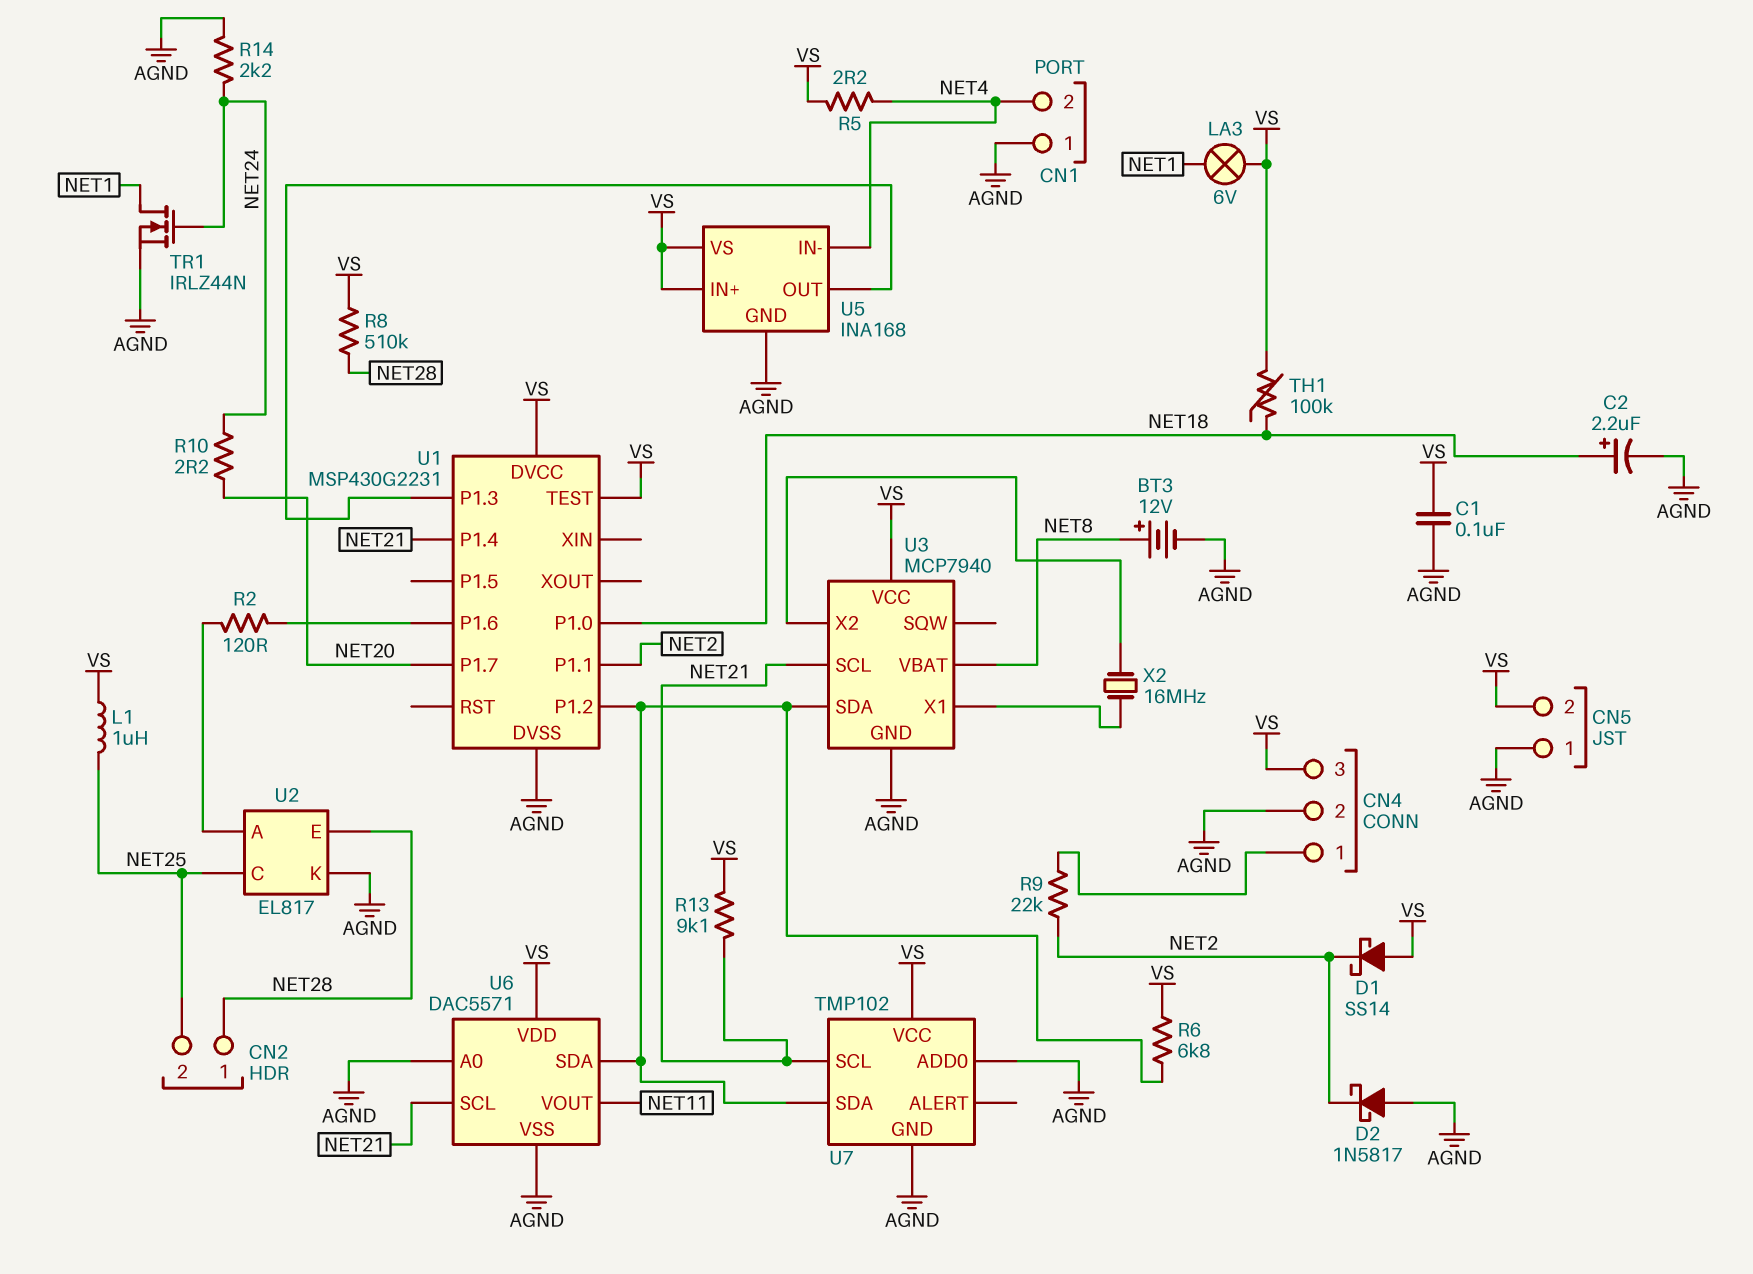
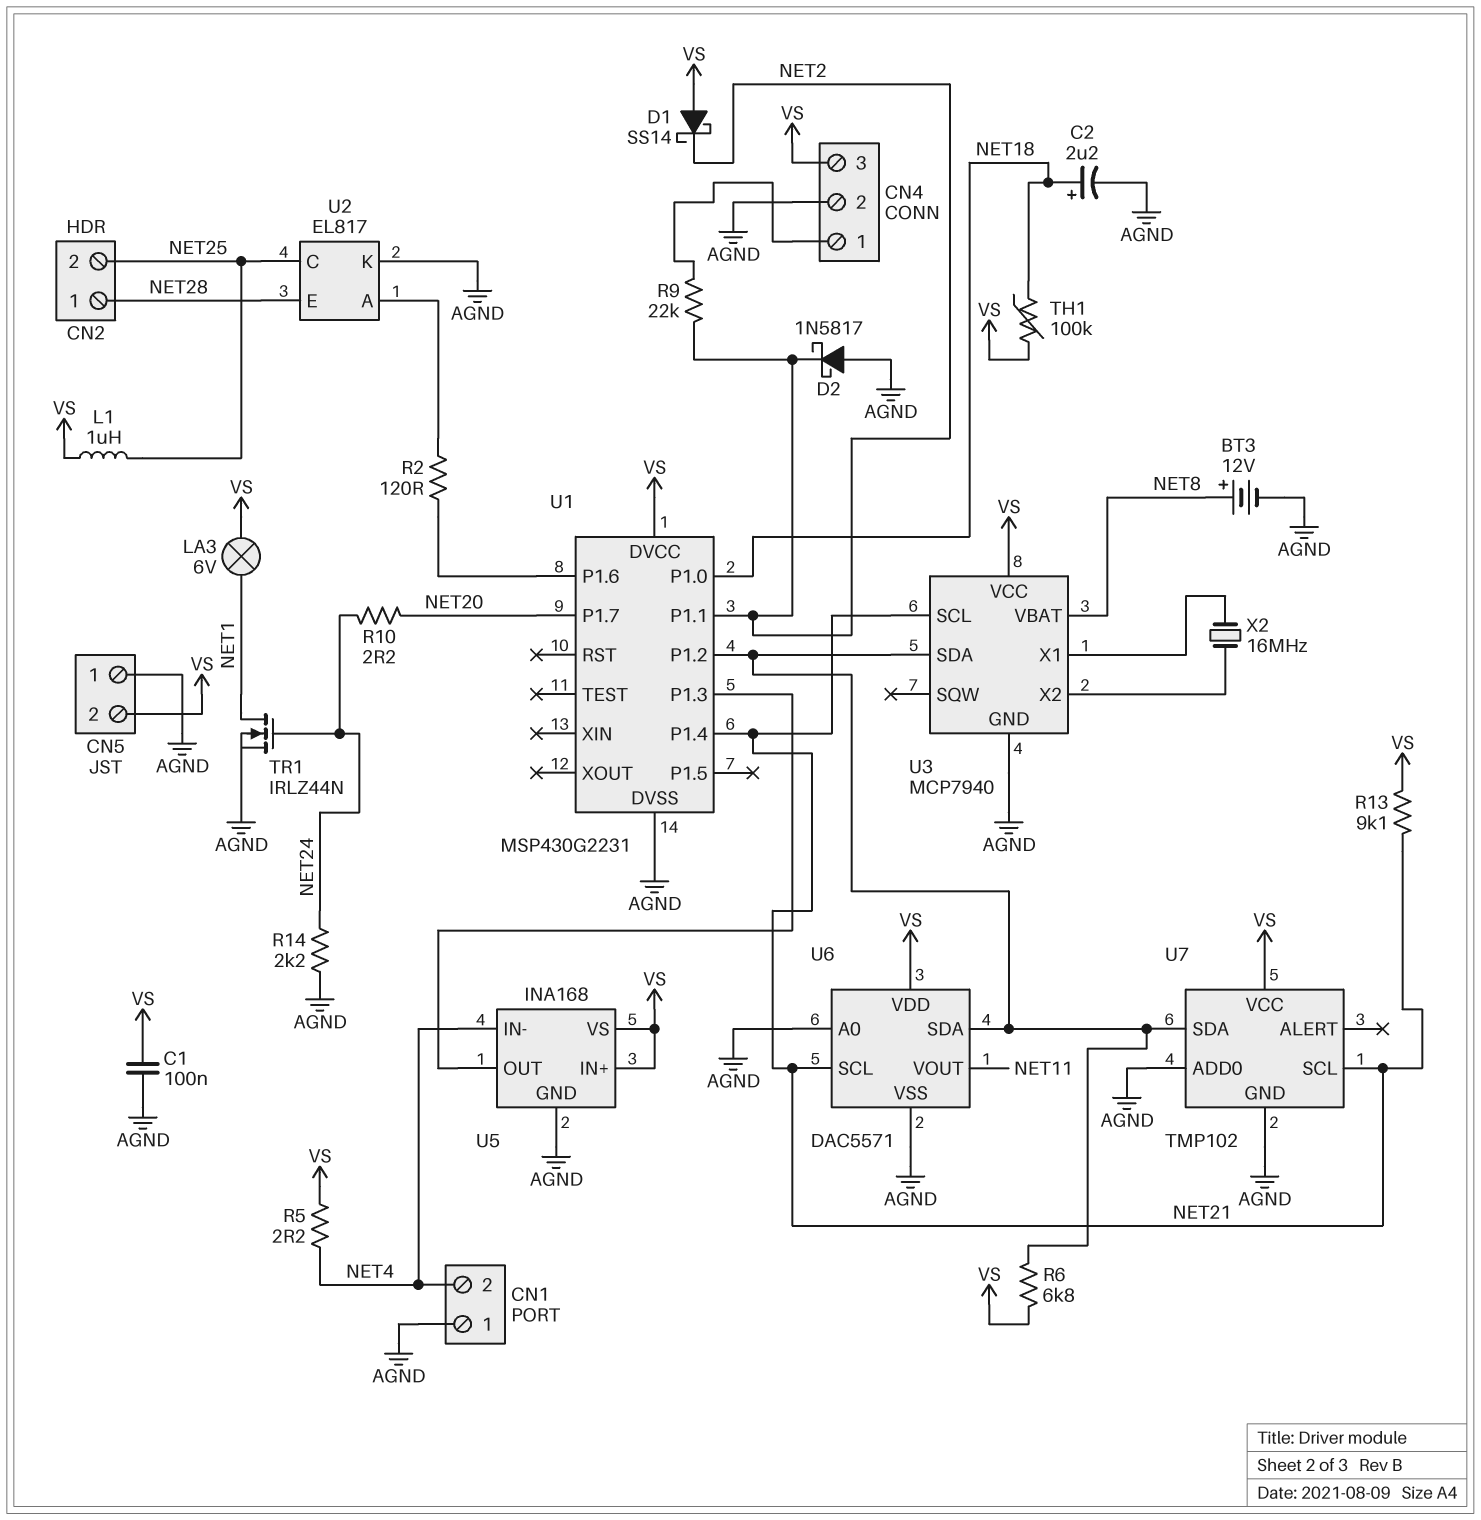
R8: 510k (NET28, VS) -> none
U1 pin TEST: VS -> none

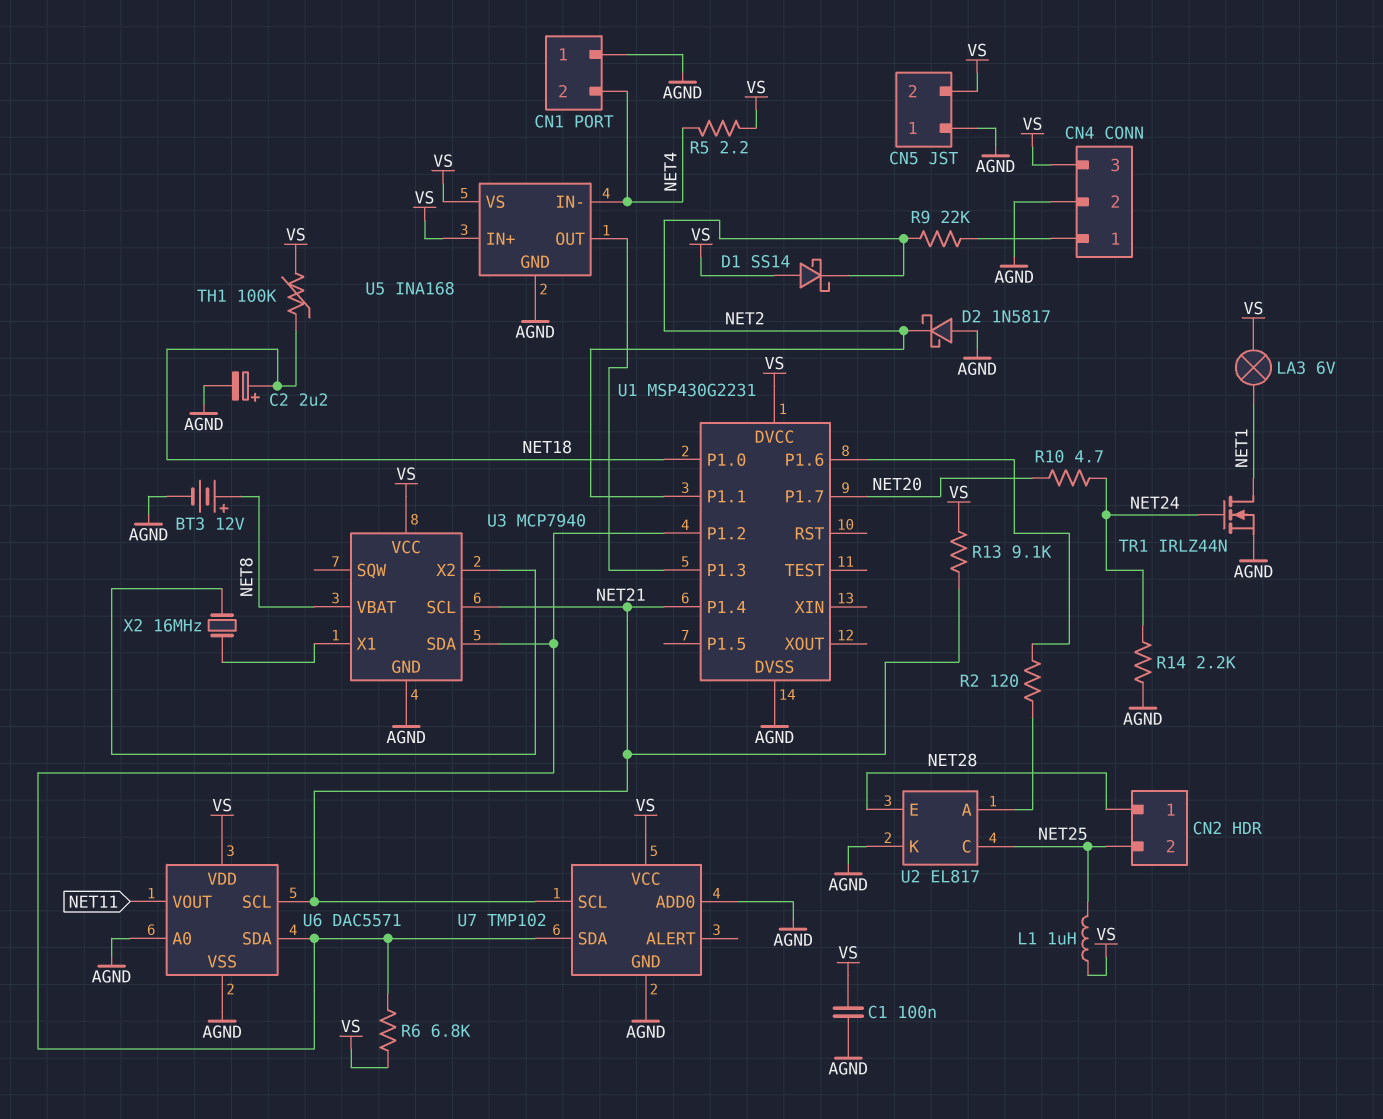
R10: 2.2 (NET20, NET24) -> 4.7 (NET20, NET24)

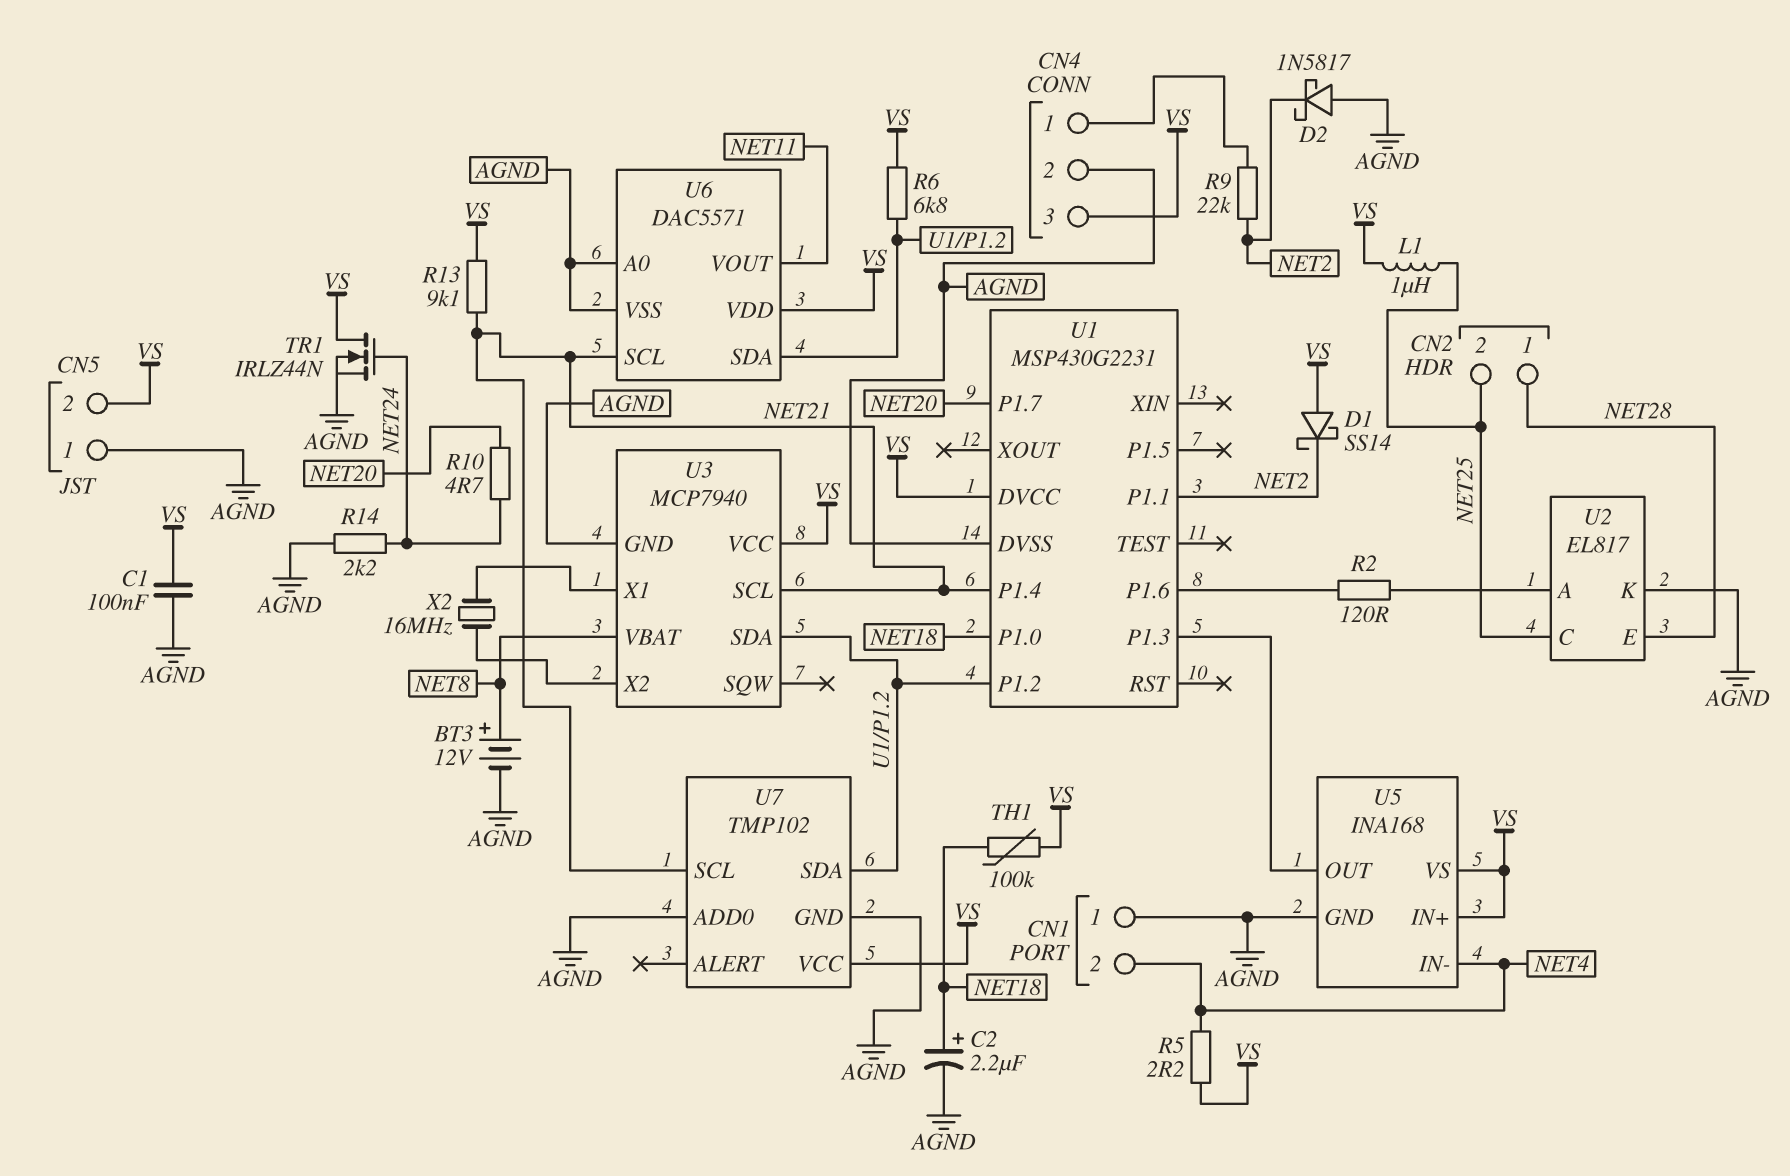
LA3: lamp 6V (NET1, VS) -> none
TR1: NMOS IRLZ44N (G NET24, D NET1, S AGND) -> NMOS IRLZ44N (G NET24, D VS, S AGND)

